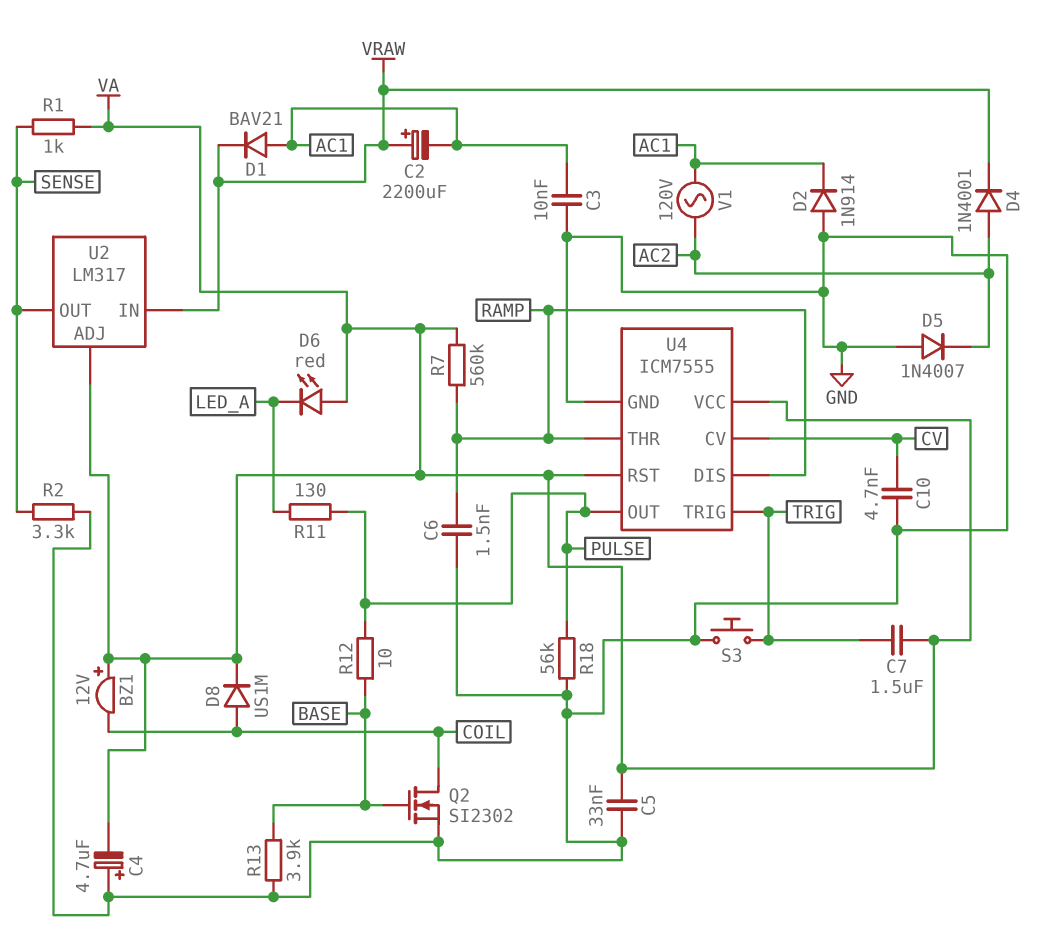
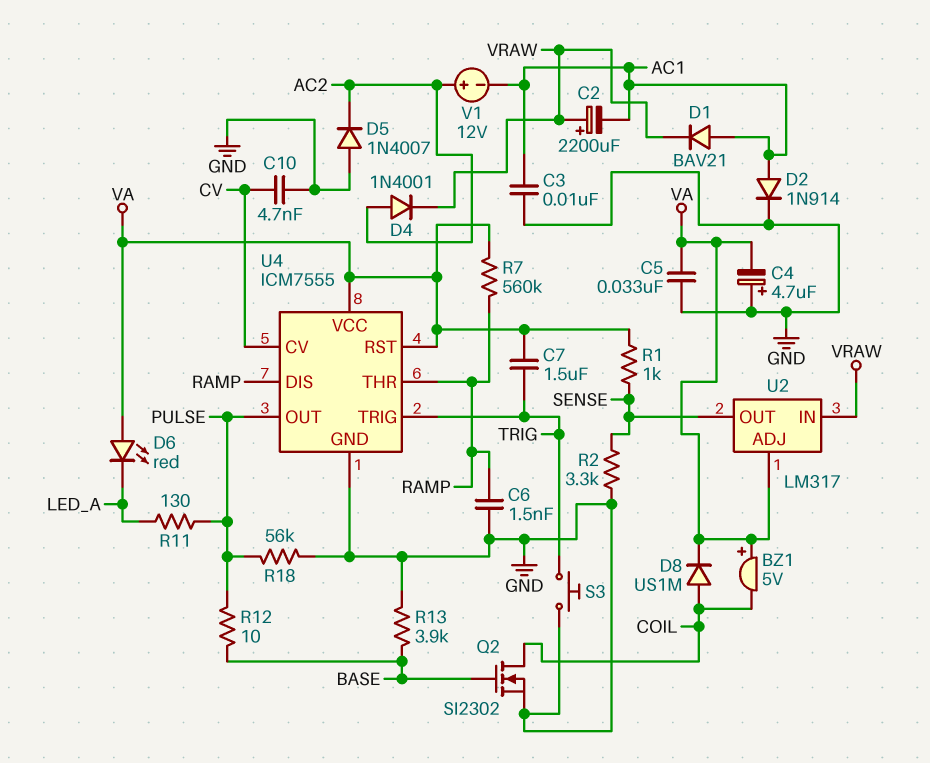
BZ1: buzzer 12V (plus VA, minus COIL) -> buzzer 5V (plus VA, minus COIL)
D2: diode 1N914 (A GND, K AC1) -> diode 1N914 (A AC1, K GND)
V1: AC 120V (AC1, AC2) -> 12V (plus AC2, minus AC1)

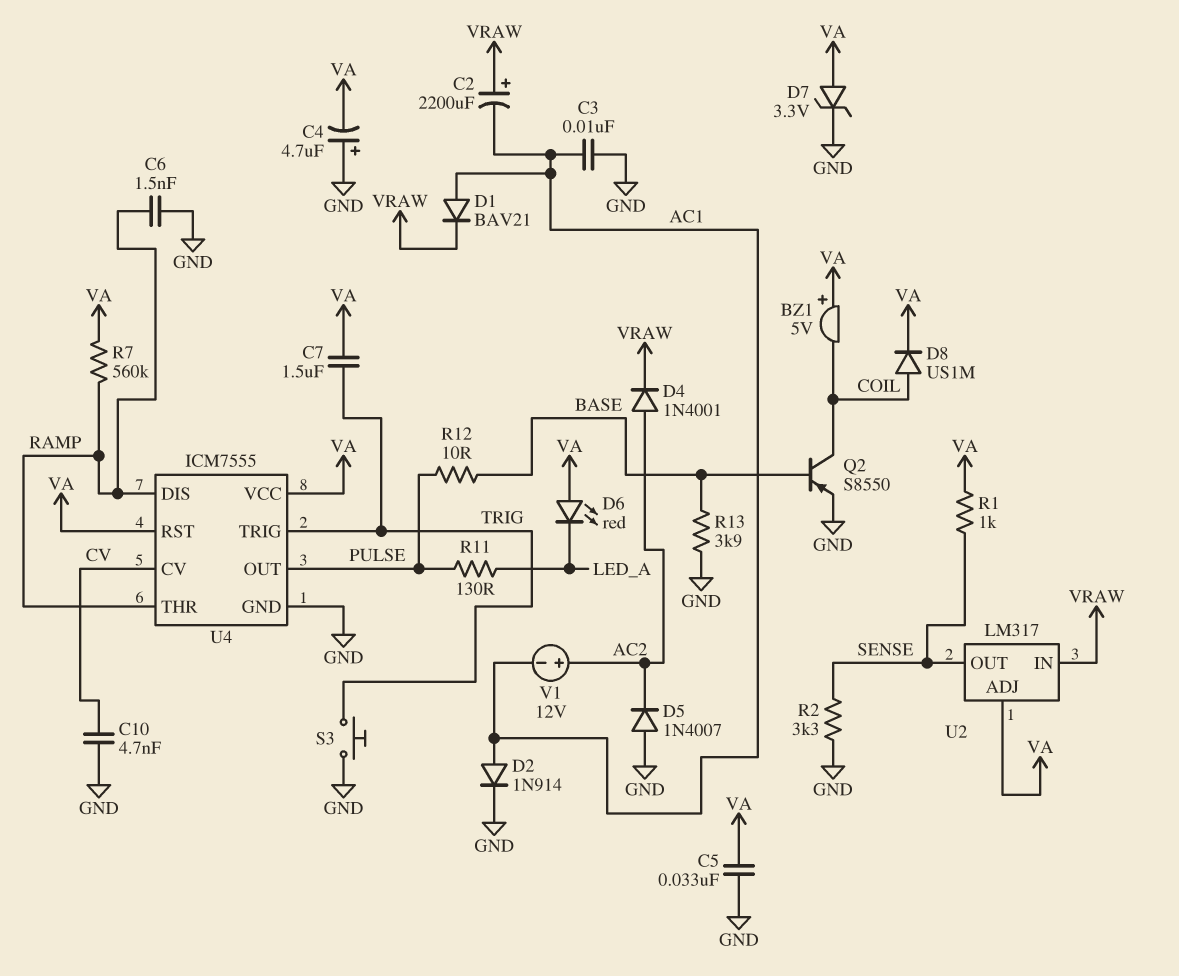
D7: none -> zener 3.3V (A VA, K GND)
Q2: NMOS SI2302 (G BASE, D COIL, S GND) -> PNP S8550 (B BASE, C COIL, E GND)
R18: 56k (GND, PULSE) -> none

